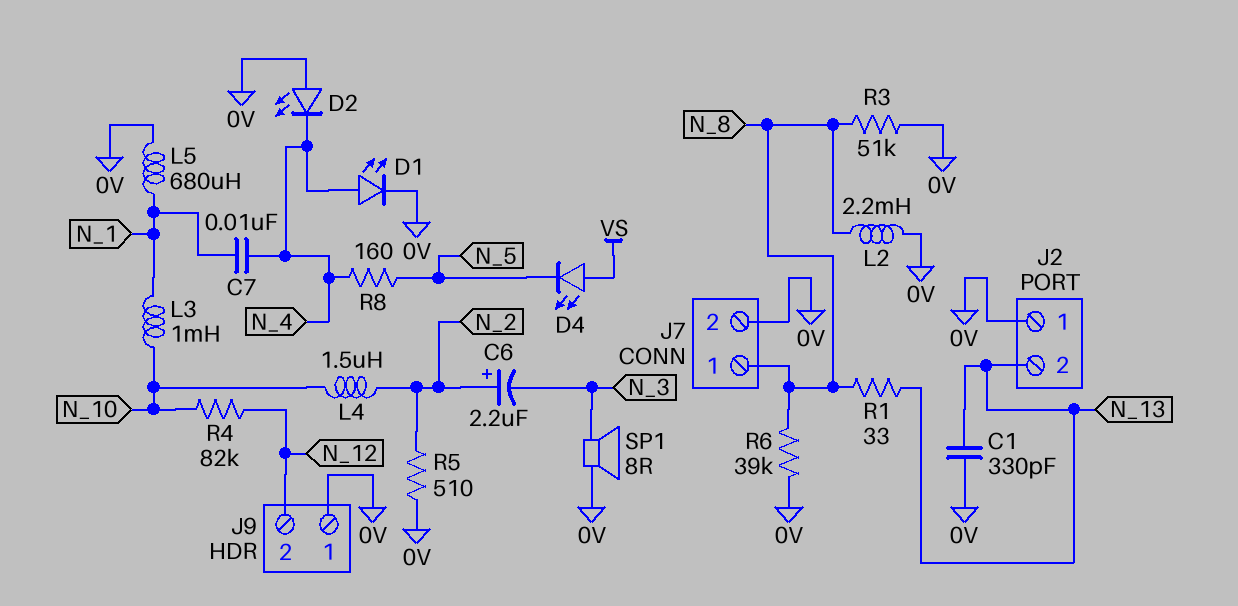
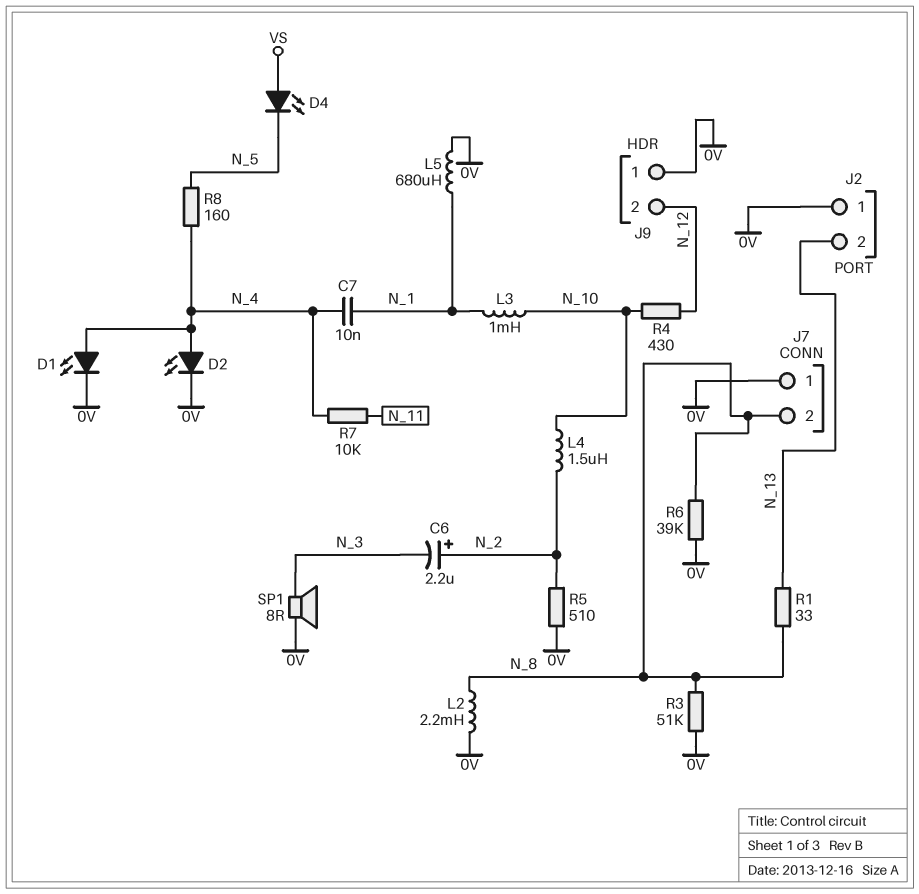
C1: 330pF (0V, N_13) -> none
D2: LED (A 0V, K N_4) -> LED (A N_4, K 0V)
J7 pin 1: N_8 -> 0V
J7 pin 2: 0V -> N_8
R4: 82k (N_10, N_12) -> 430 (N_10, N_12)
R7: none -> 10k (N_4, N_11)

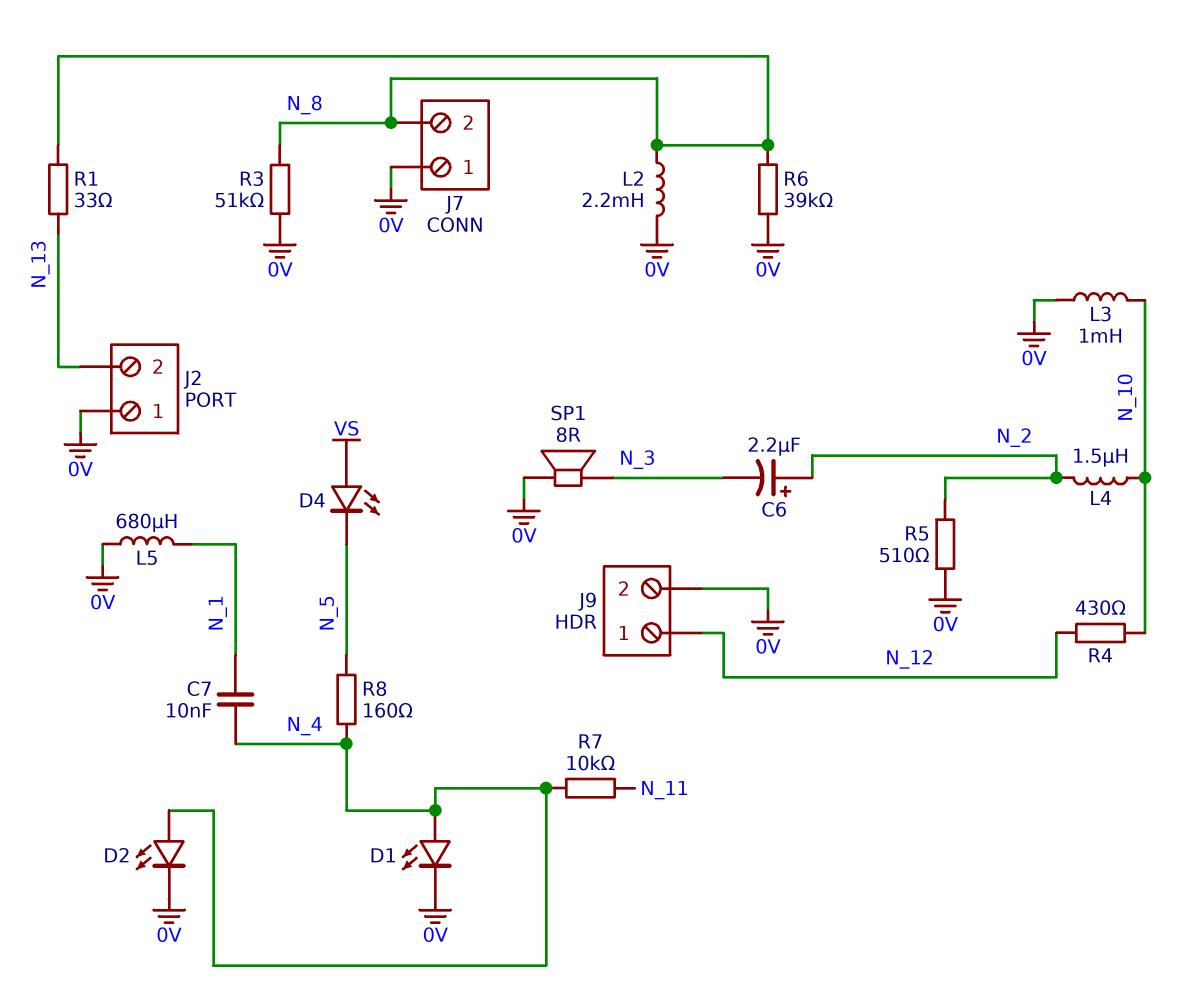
J9 pin 1: 0V -> N_12
J9 pin 2: N_12 -> 0V
L3: 1mH (N_1, N_10) -> 1mH (0V, N_10)

